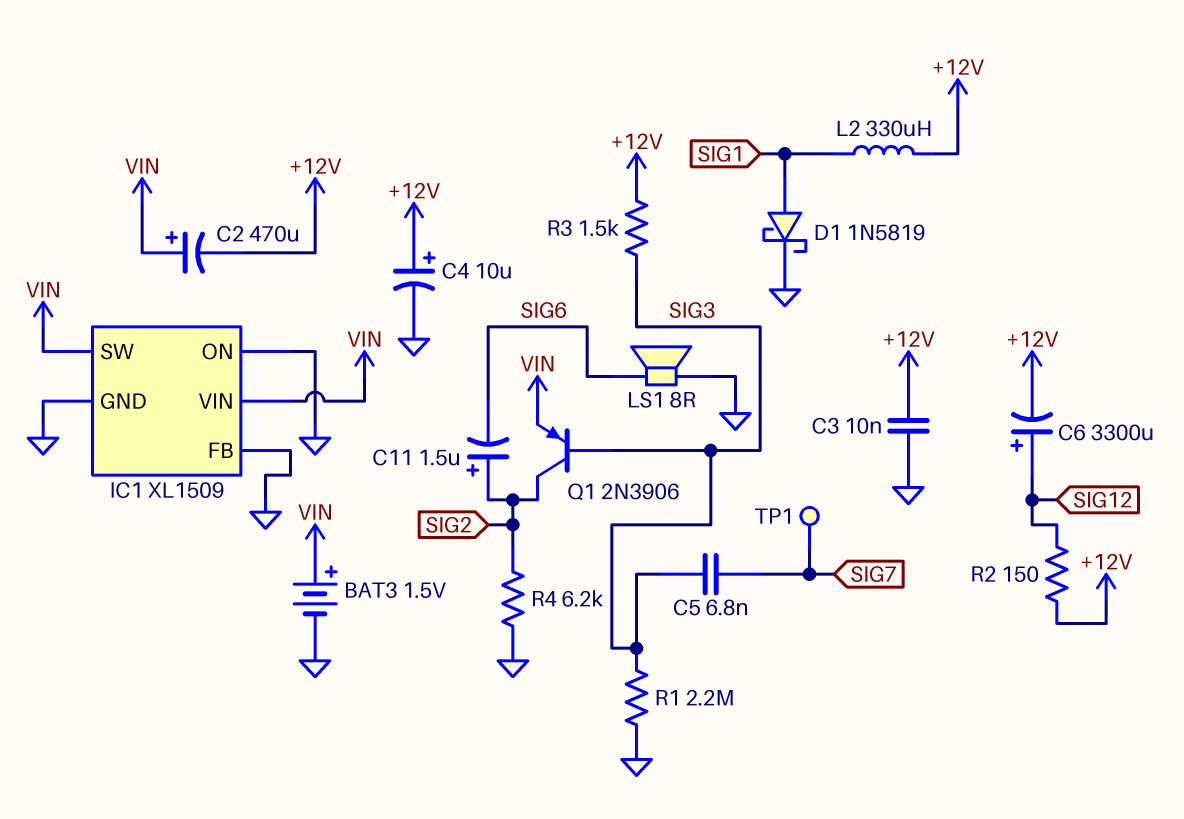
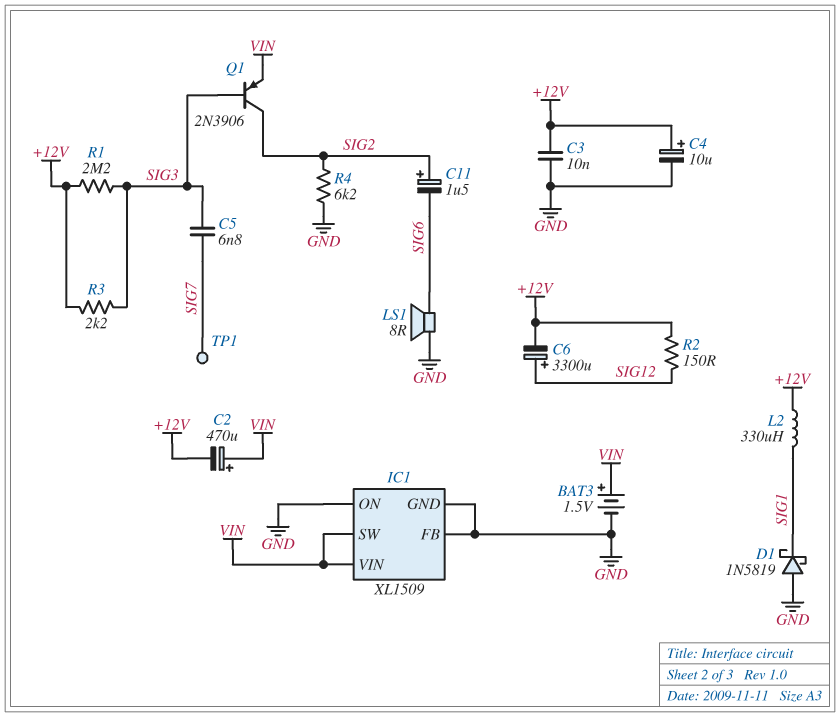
D1: schottky 1N5819 (A SIG1, K GND) -> schottky 1N5819 (A GND, K SIG1)
R1: 2.2M (GND, SIG3) -> 2.2M (+12V, SIG3)
R3: 1.5k (+12V, SIG3) -> 2.2k (+12V, SIG3)

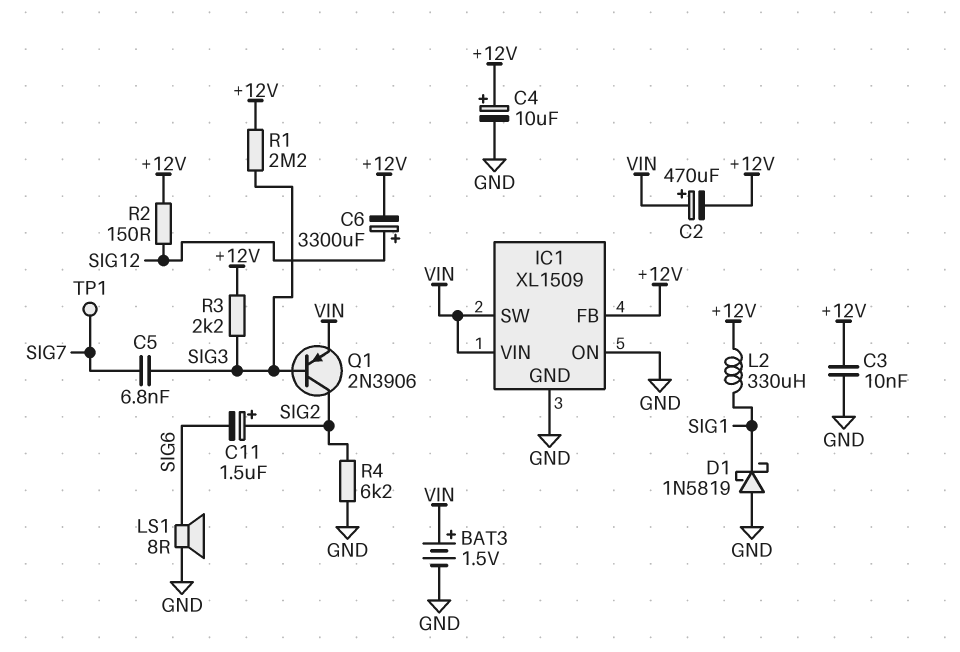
IC1 pin FB: GND -> +12V

